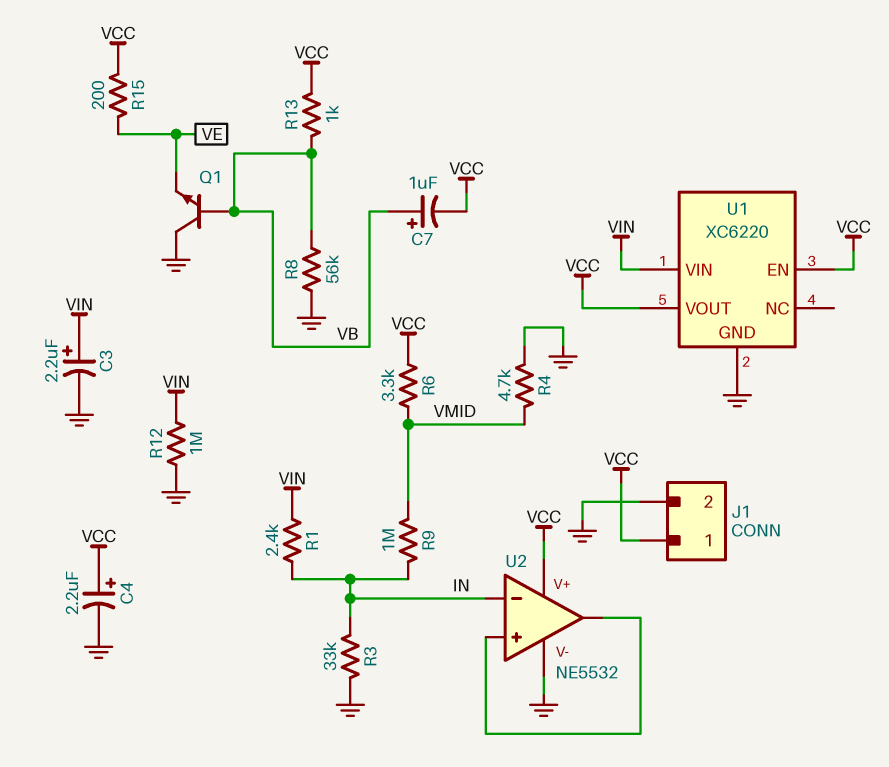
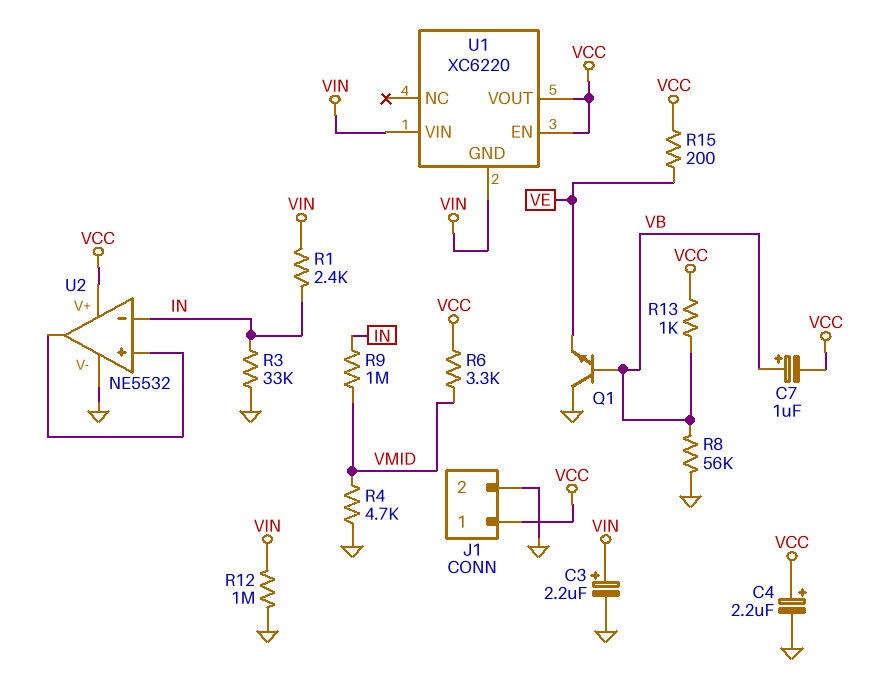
U1 pin GND: GND -> VIN

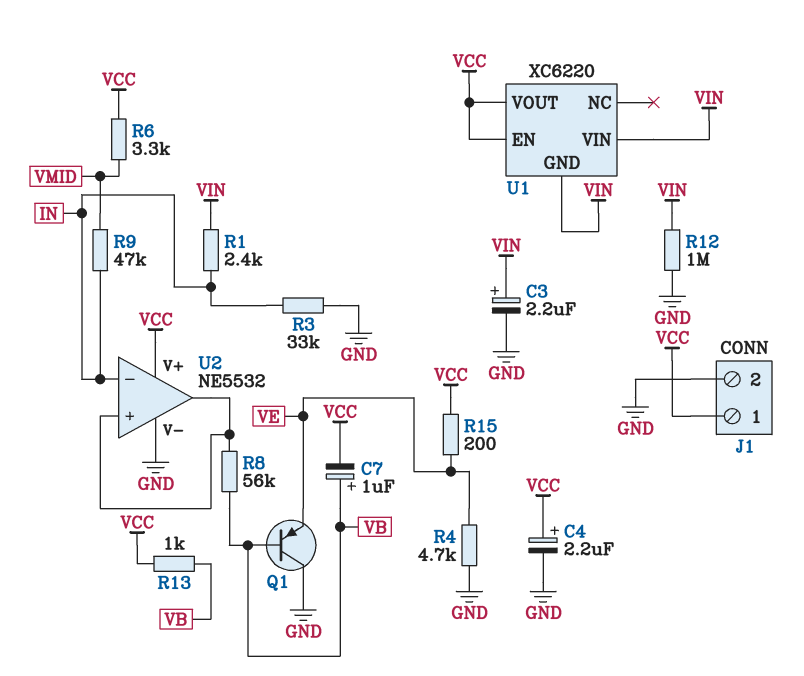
Q1: NPN (B VB, C GND, E VE) -> PNP (B VB, C GND, E VE)
R4: 4.7k (GND, VMID) -> 4.7k (GND, VE)
R8: 56k (GND, VB) -> 56k (U2/in+, VB)
R9: 1M (IN, VMID) -> 47k (IN, VMID)

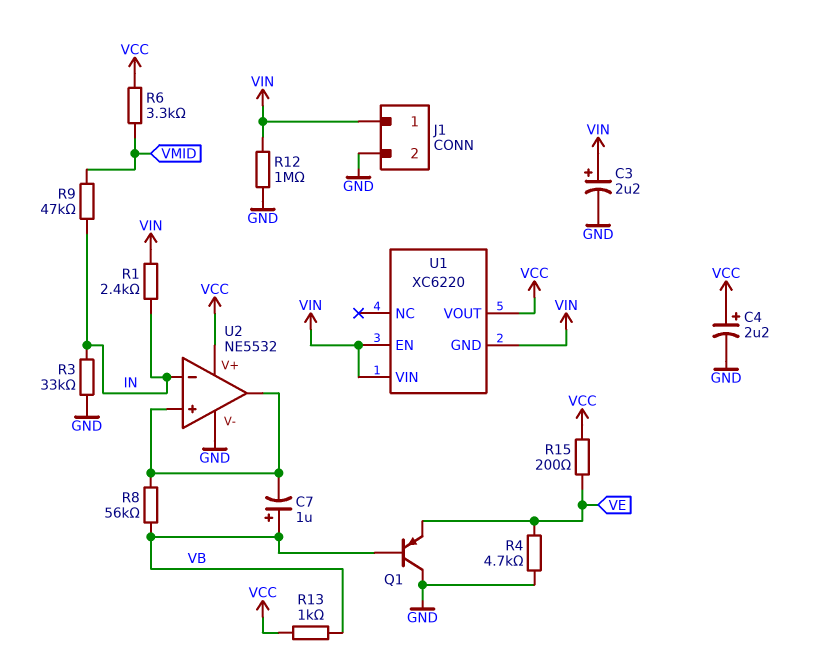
C7: 1uF (plus VB, minus VCC) -> 1uF (plus VB, minus U2/in+)
J1 pin 1: VCC -> VIN
U1 pin EN: VCC -> VIN

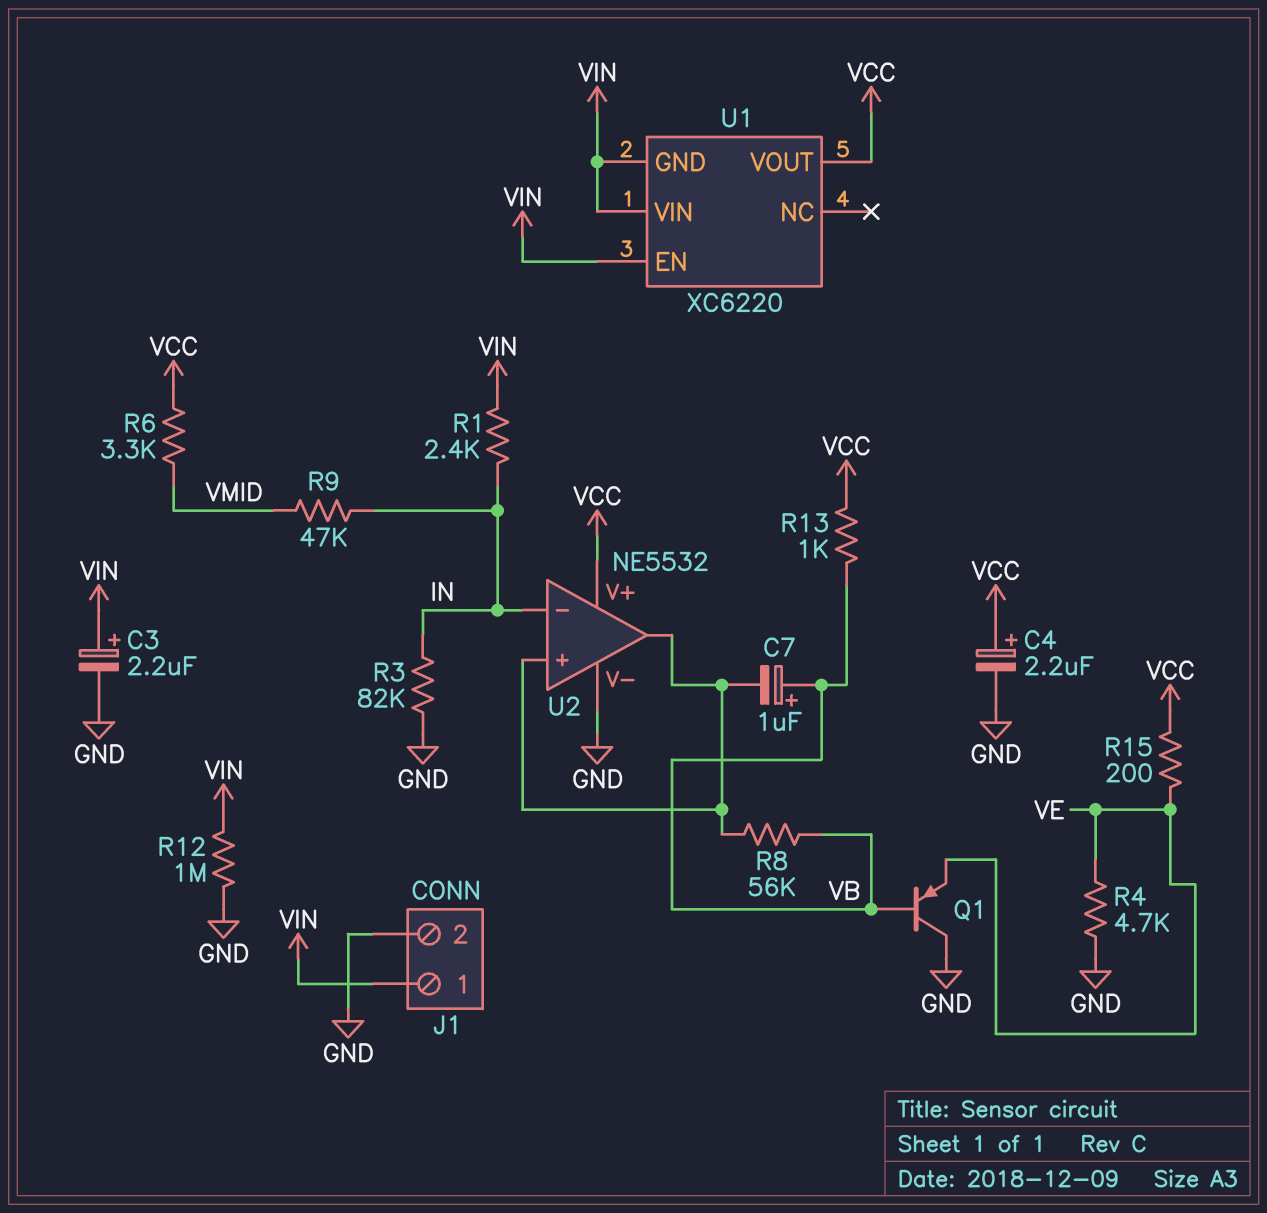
R3: 33k (GND, IN) -> 82k (GND, IN)

